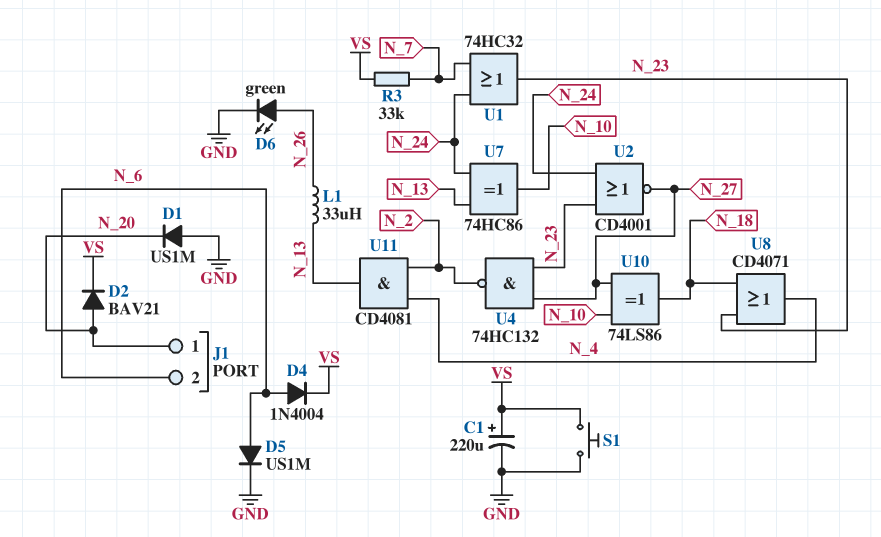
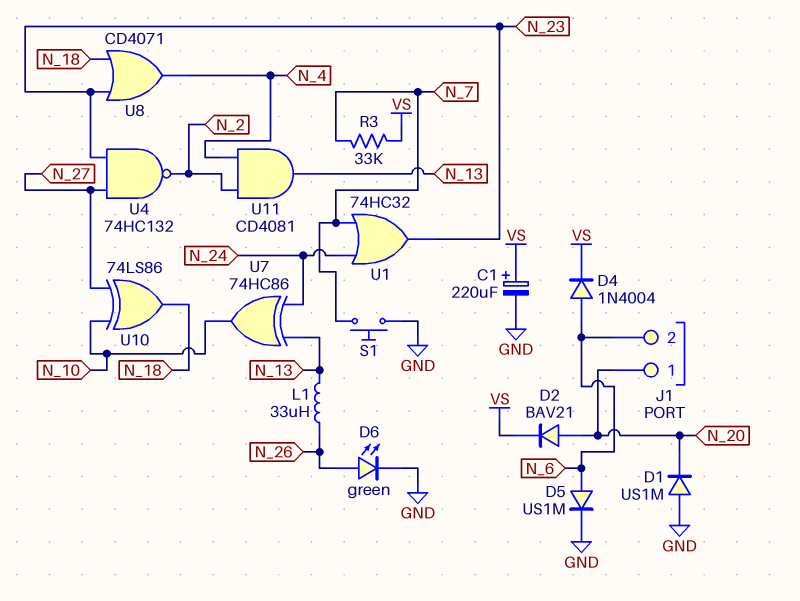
S1: button (GND, VS) -> button (GND, N_7)
U2: NOR CD4001 (in N_23, in N_24, out N_27) -> none

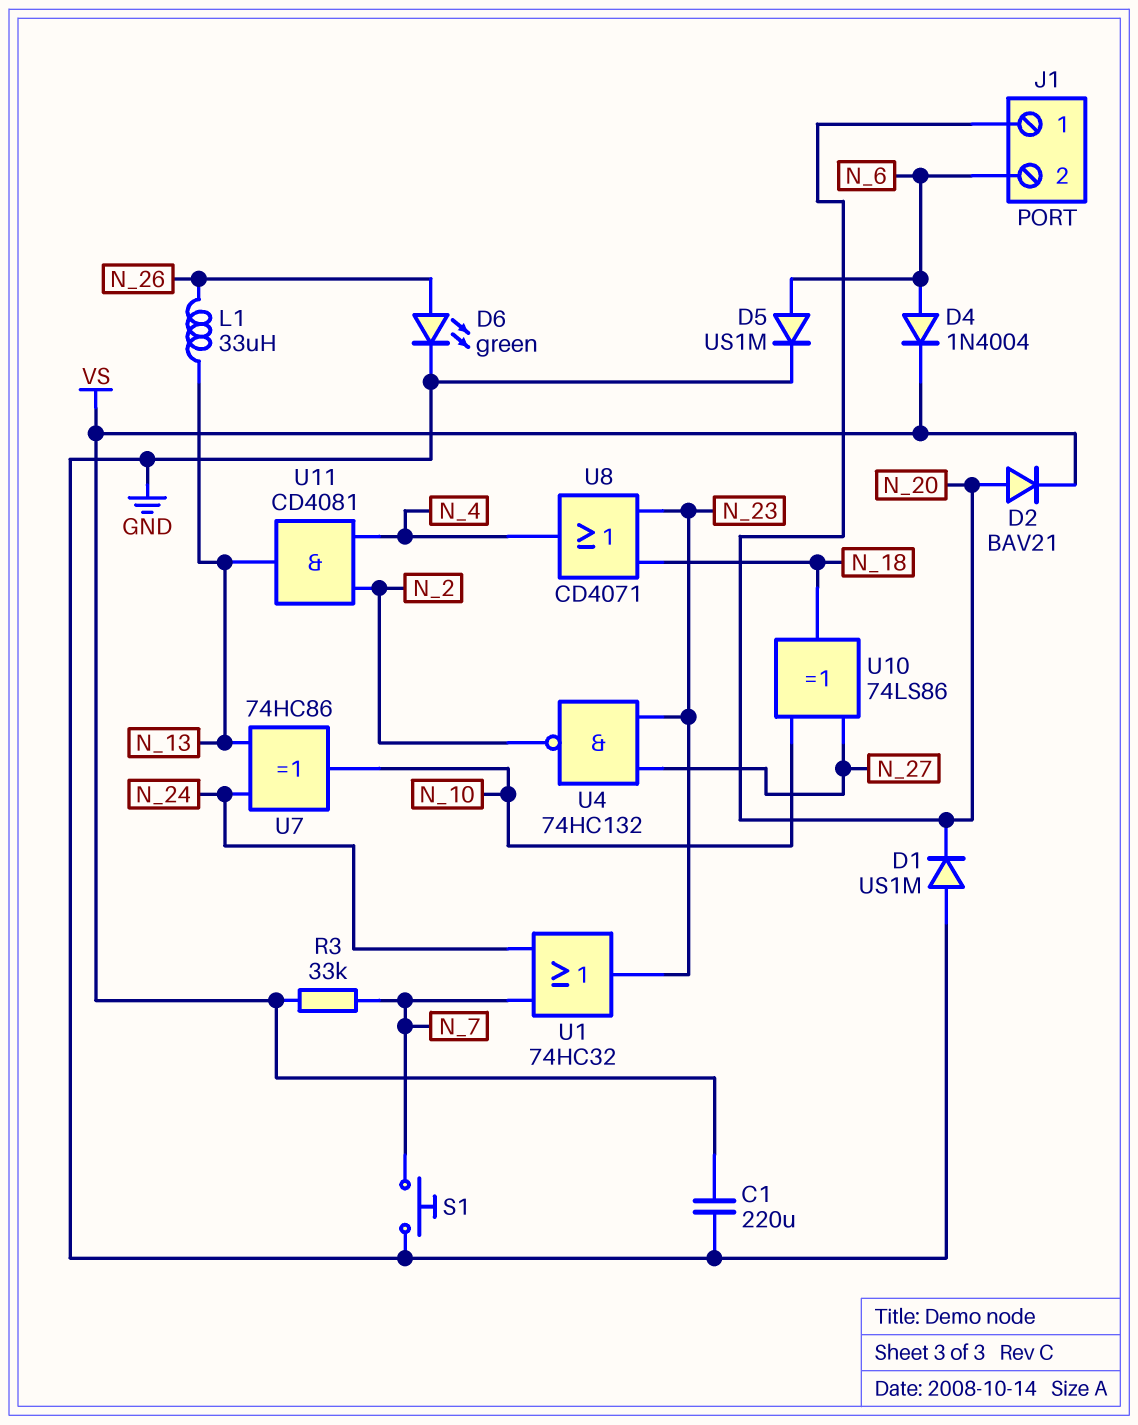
C1: 220uF (plus VS, minus GND) -> 220uF (GND, VS)

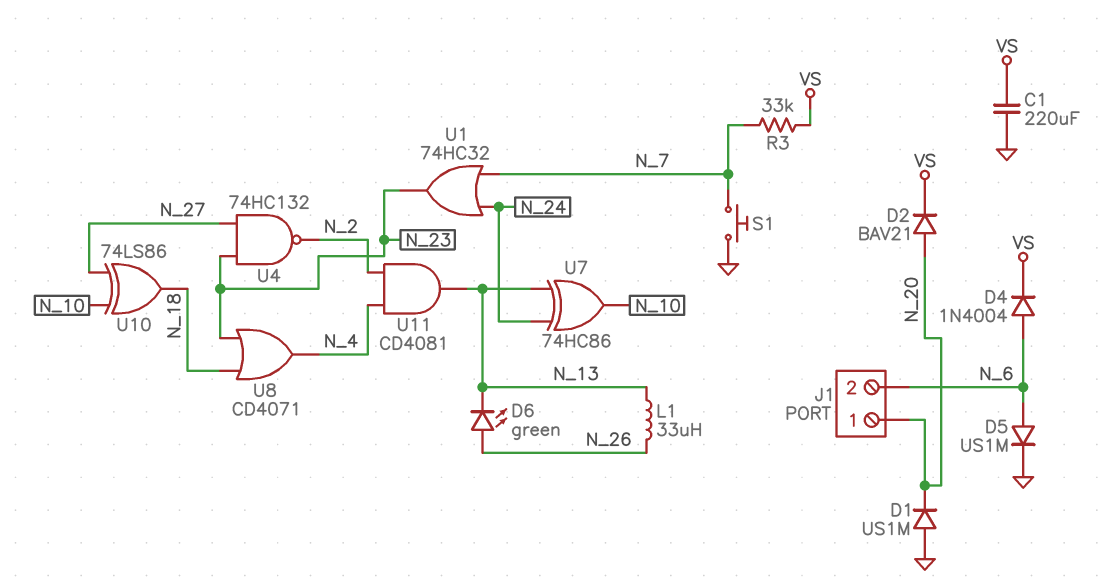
D6: LED green (A N_26, K GND) -> LED green (A N_26, K N_13)

